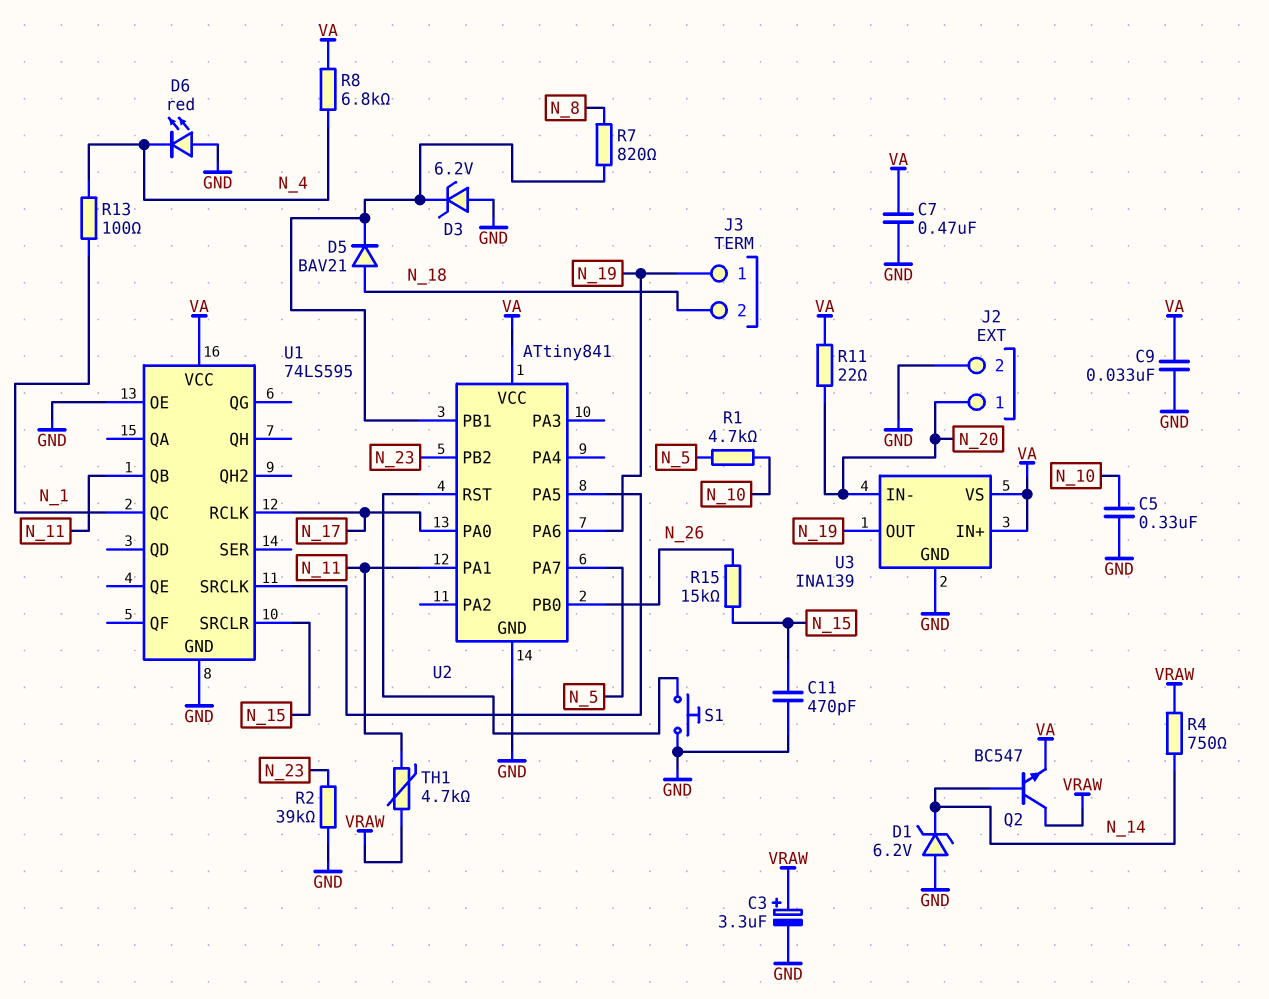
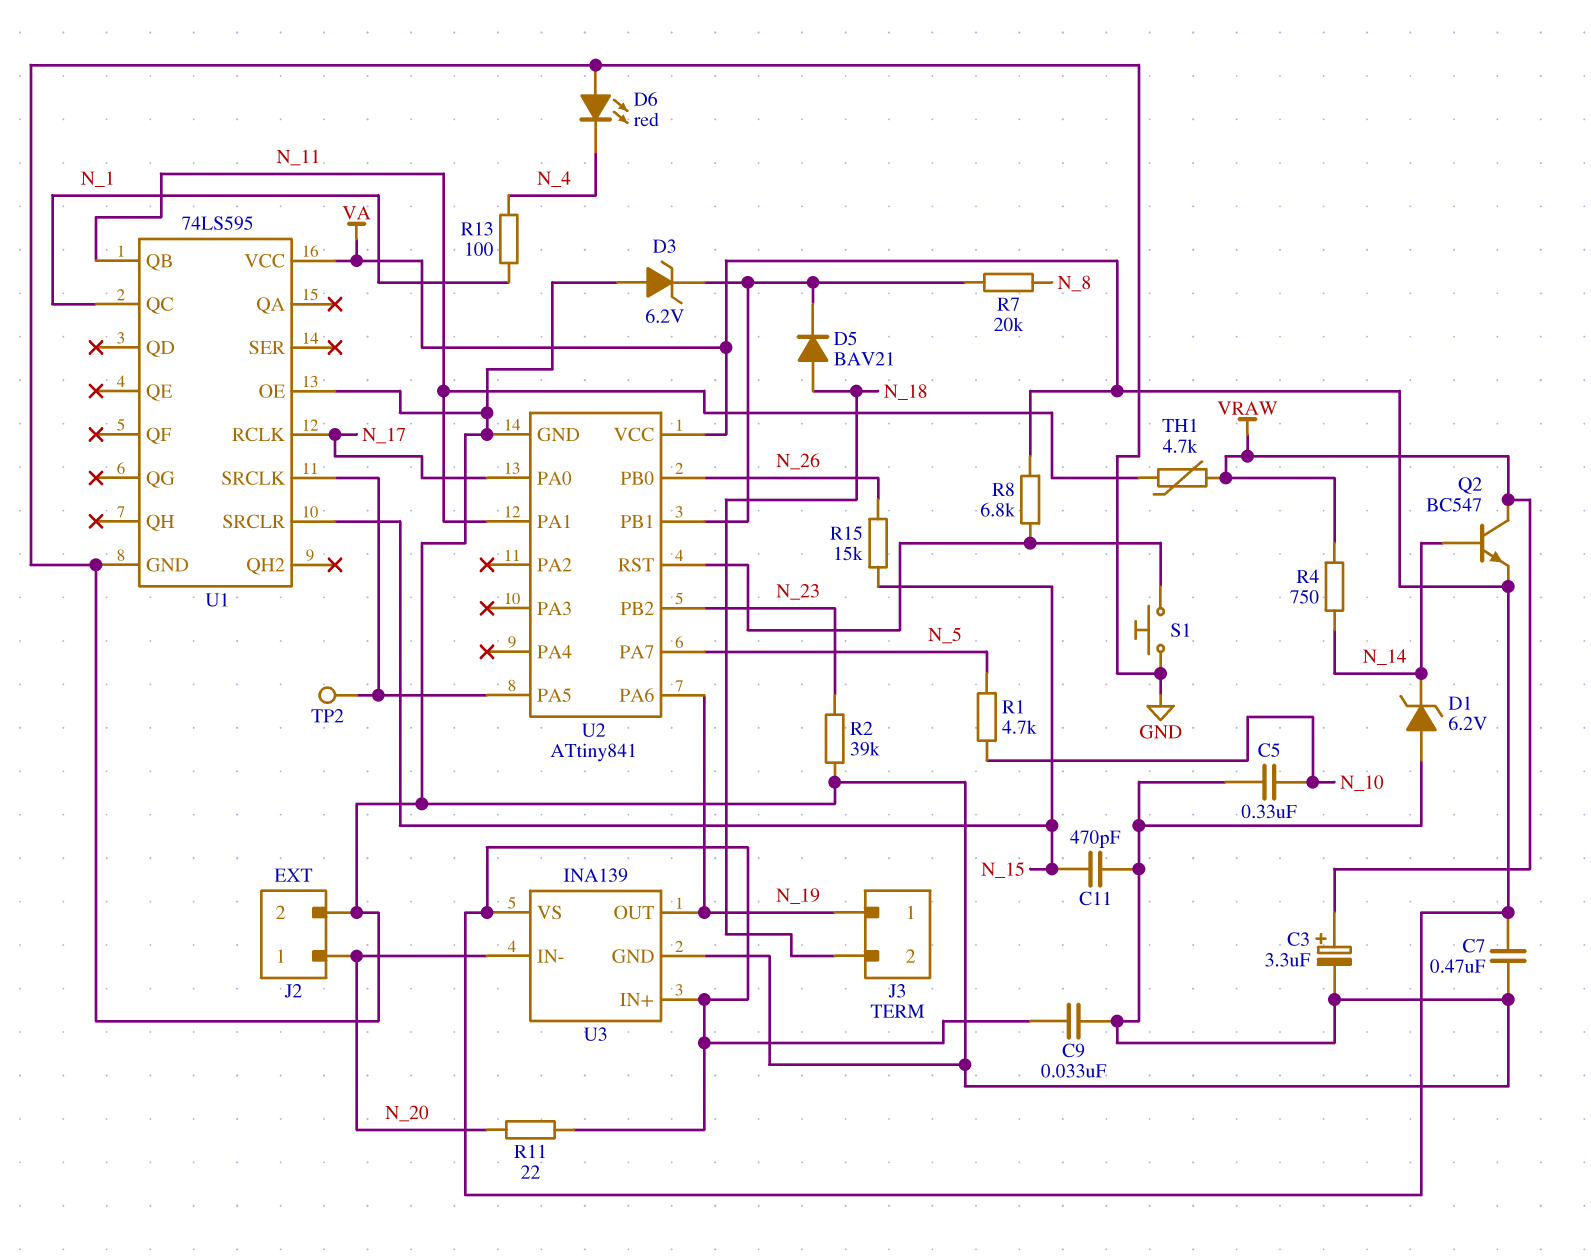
R7: 820 (N_8, U2/PB1) -> 20k (N_8, U2/PB1)
R8: 6.8k (N_4, VA) -> 6.8k (U2/RST, VA)
TP2: none -> test point (U1/SRCLK)

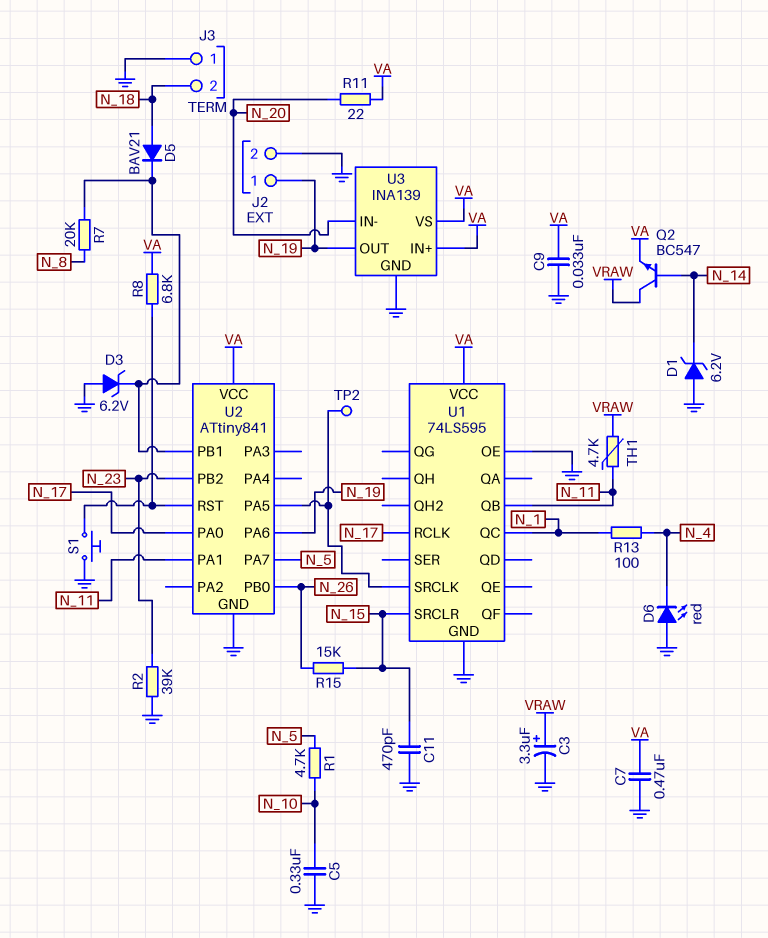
J2 pin 1: N_20 -> N_19
J3 pin 1: N_19 -> GND
R4: 750 (N_14, VRAW) -> none

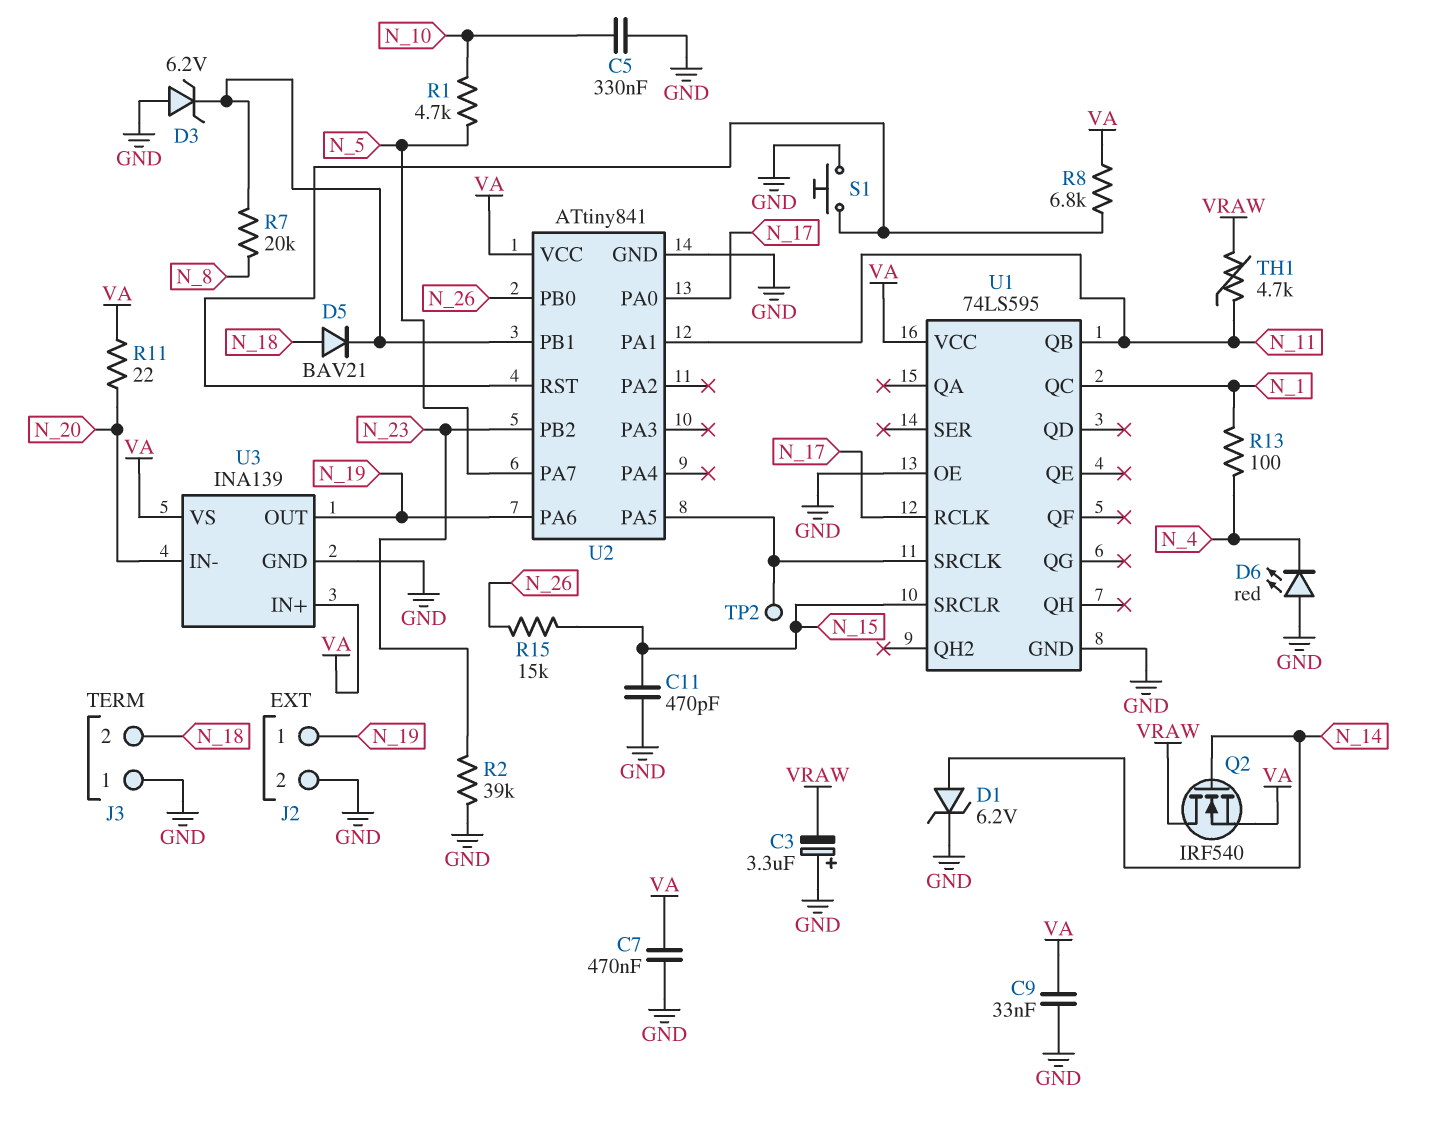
C3: 3.3uF (plus VRAW, minus GND) -> 3.3uF (plus GND, minus VRAW)
D1: zener 6.2V (A GND, K N_14) -> zener 6.2V (A N_14, K GND)
Q2: NPN BC547 (B N_14, C VRAW, E VA) -> NMOS IRF540 (G N_14, D VRAW, S VA)

